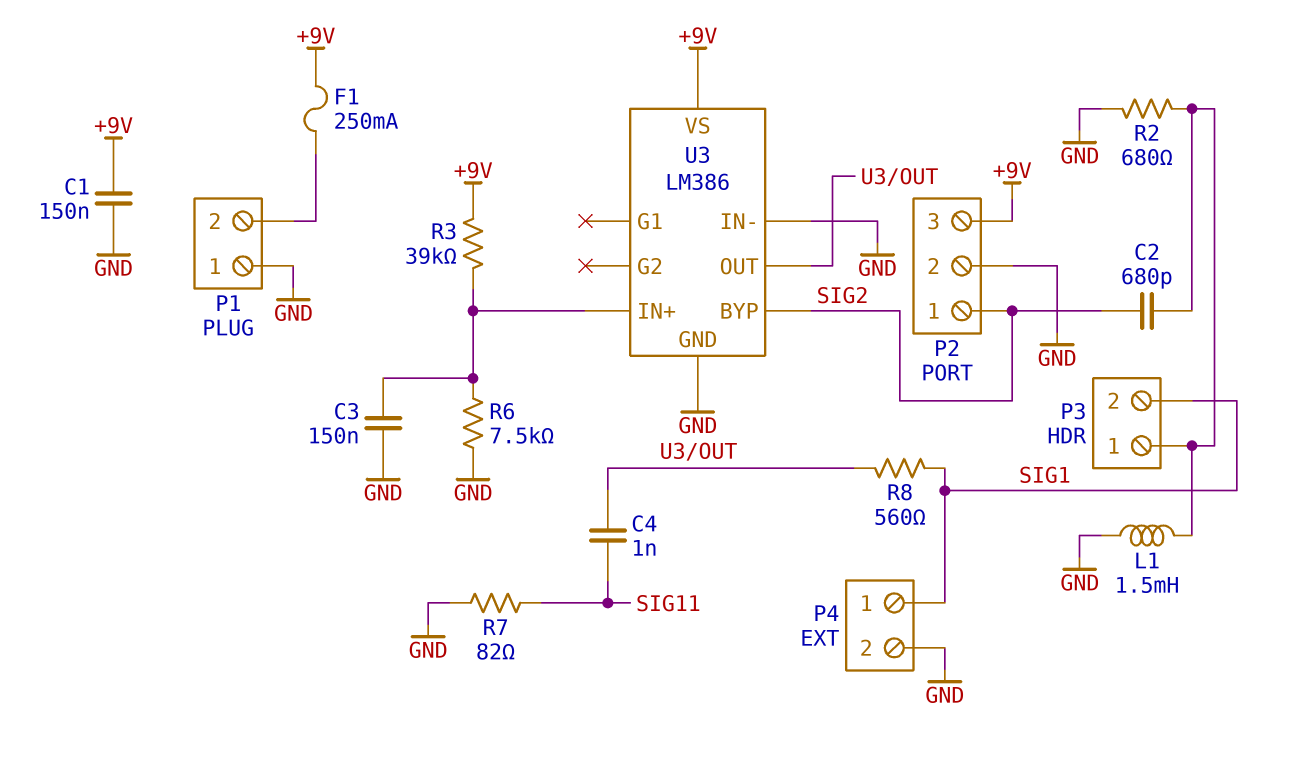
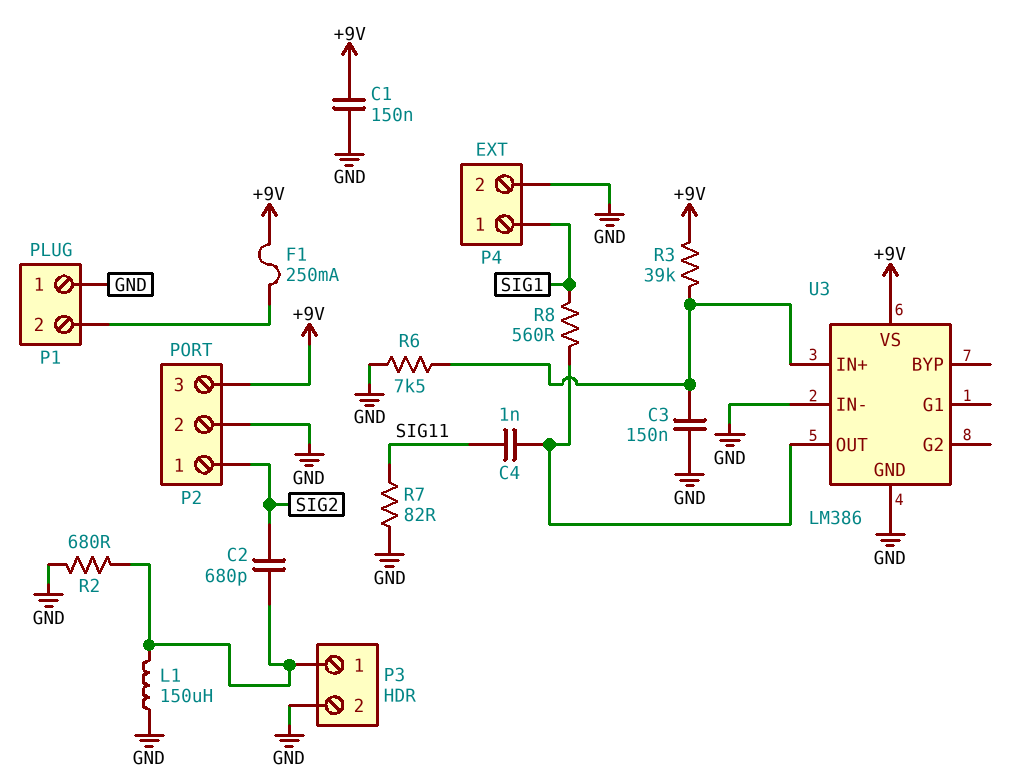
L1: 1.5mH (GND, P3/1) -> 150uH (GND, P3/1)
P3 pin 2: SIG1 -> GND
U3 pin BYP: SIG2 -> none

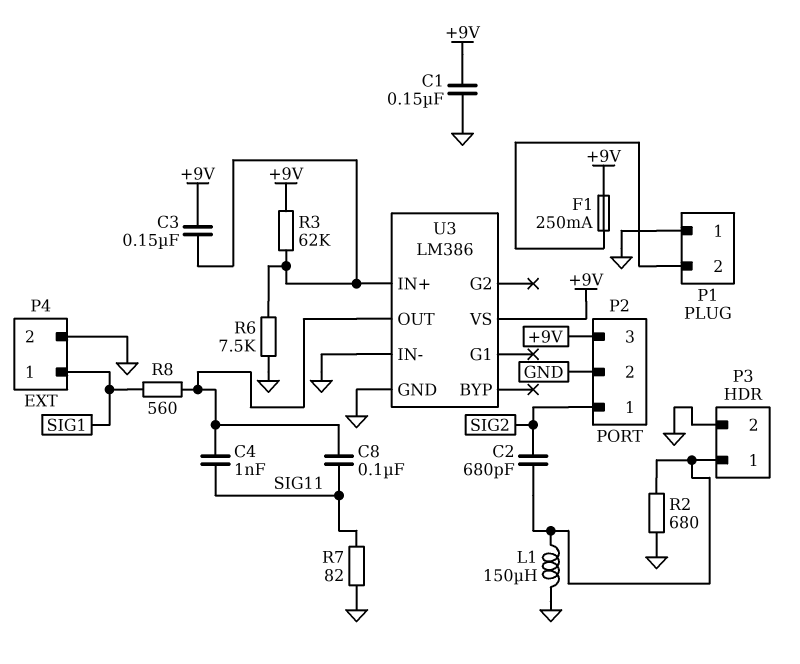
C3: 150nF (GND, U3/IN+) -> 150nF (+9V, U3/IN+)
C8: none -> 100nF (SIG11, U3/OUT)
R3: 39k (+9V, U3/IN+) -> 62k (+9V, U3/IN+)

